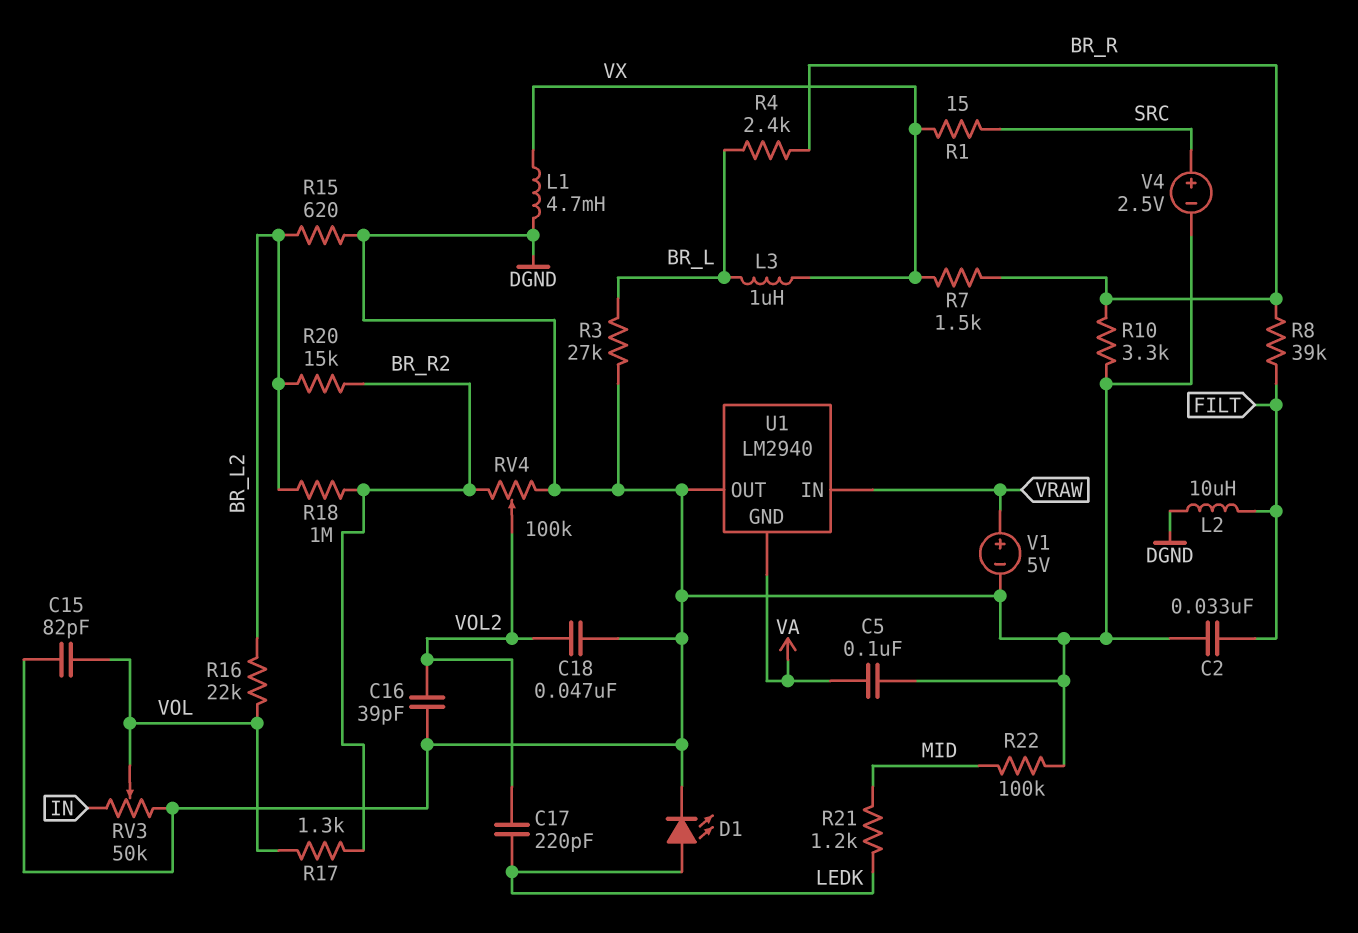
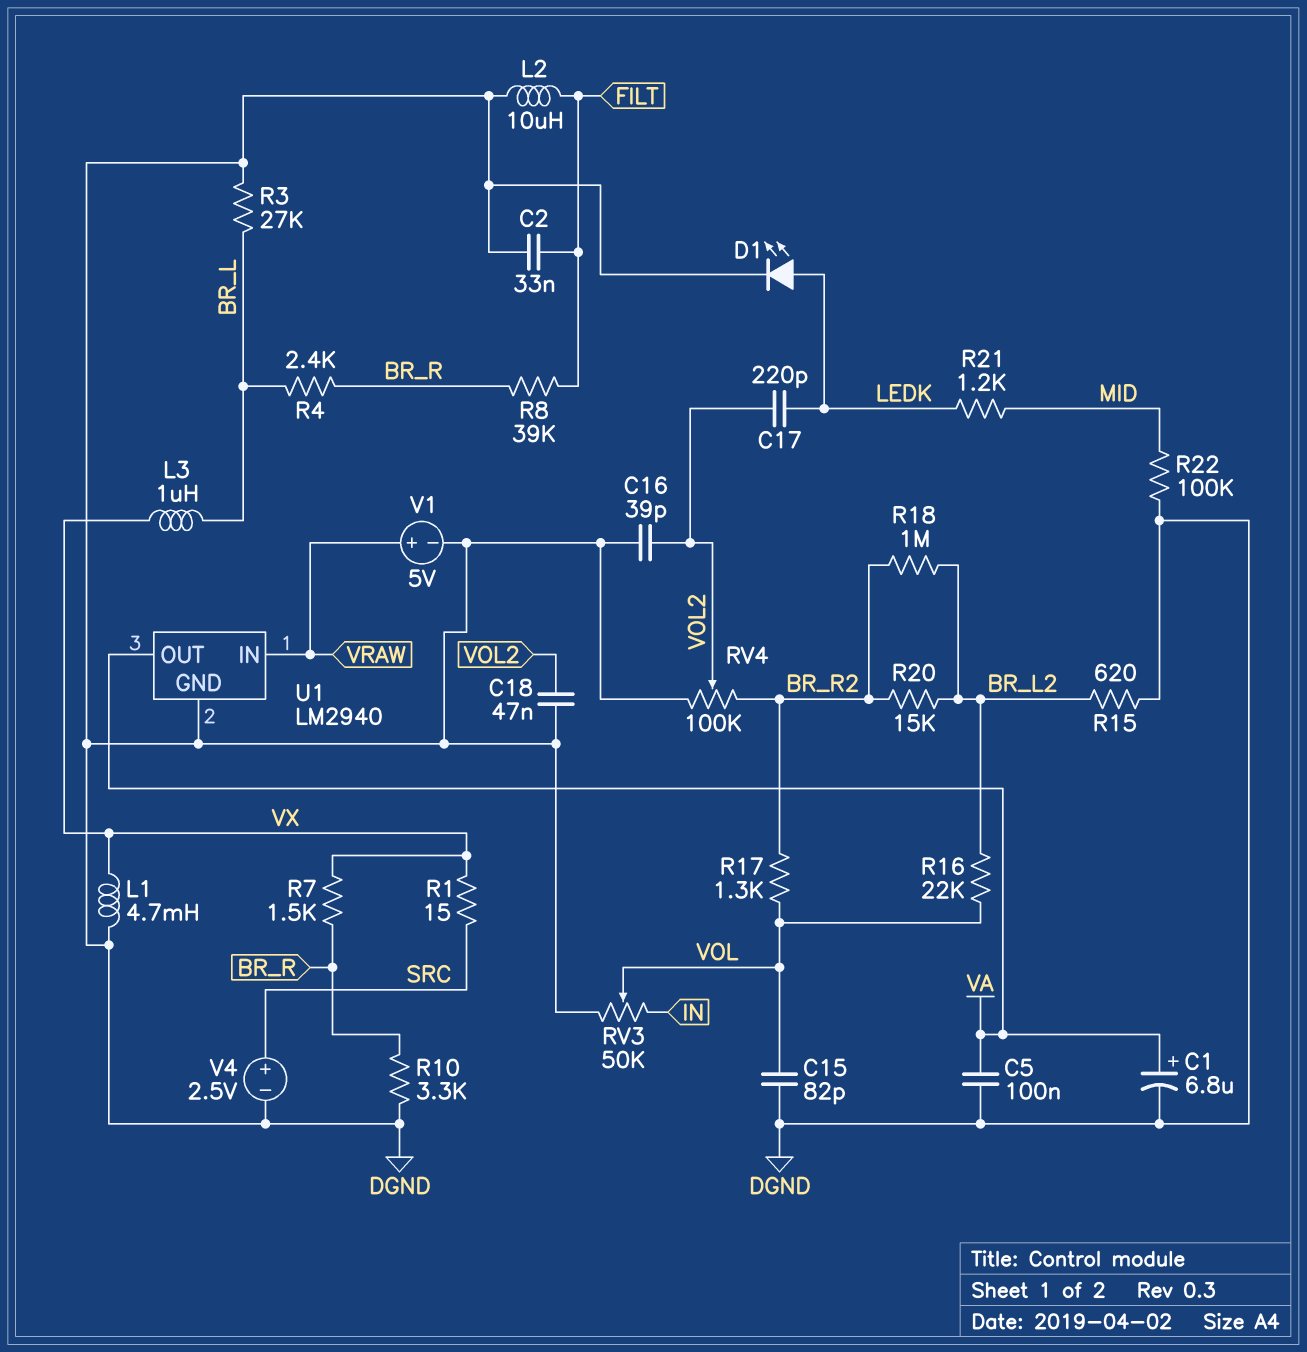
C1: none -> 6.8uF (plus VA, minus DGND)
U1 pin GND: VA -> DGND
U1 pin OUT: DGND -> VA

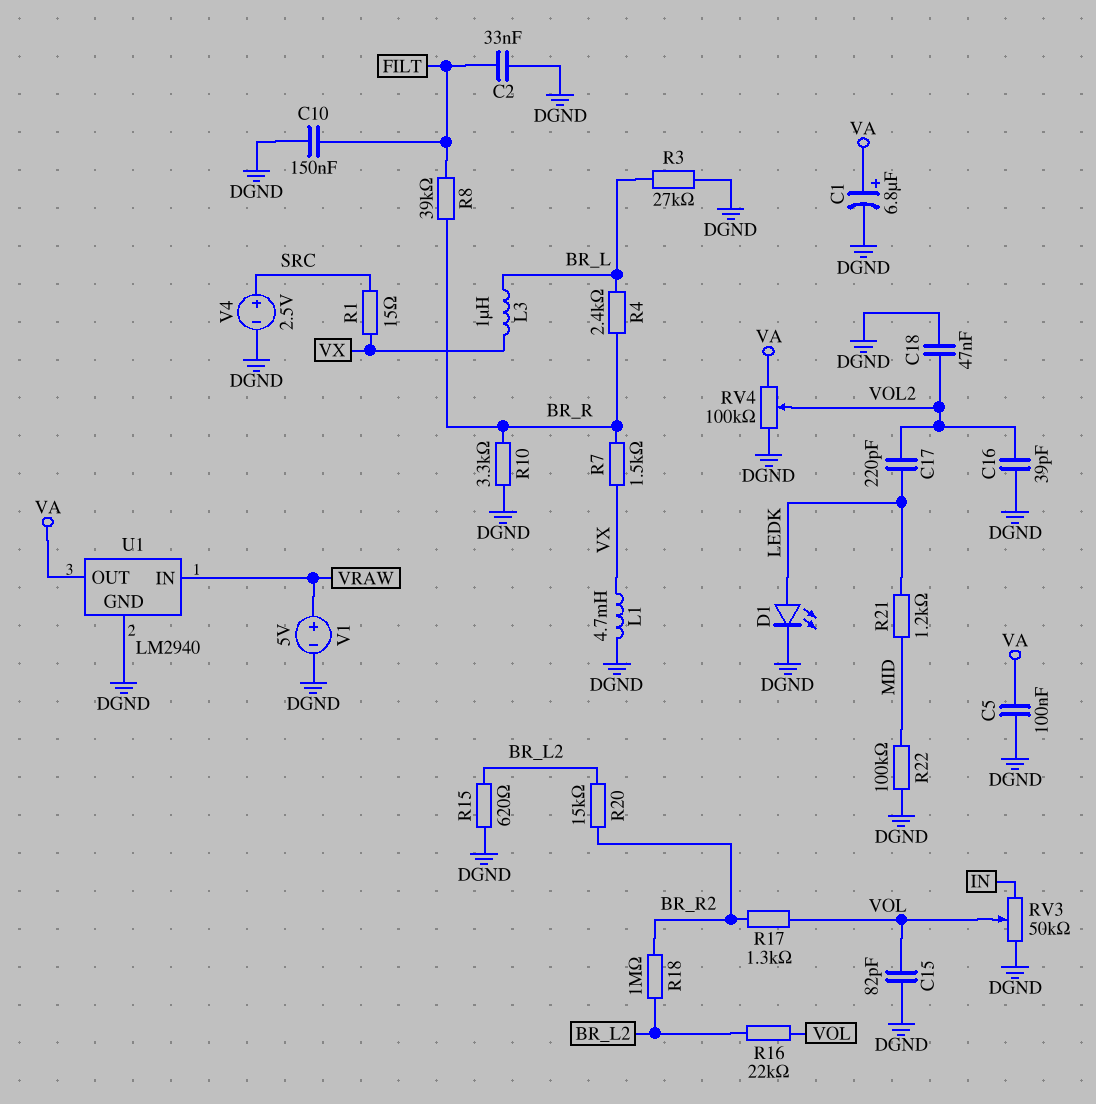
C10: none -> 150nF (DGND, FILT)
L2: 10uH (DGND, FILT) -> none
RV4: 100k (BR_R2, DGND, wiper VOL2) -> 100k (DGND, VA, wiper VOL2)

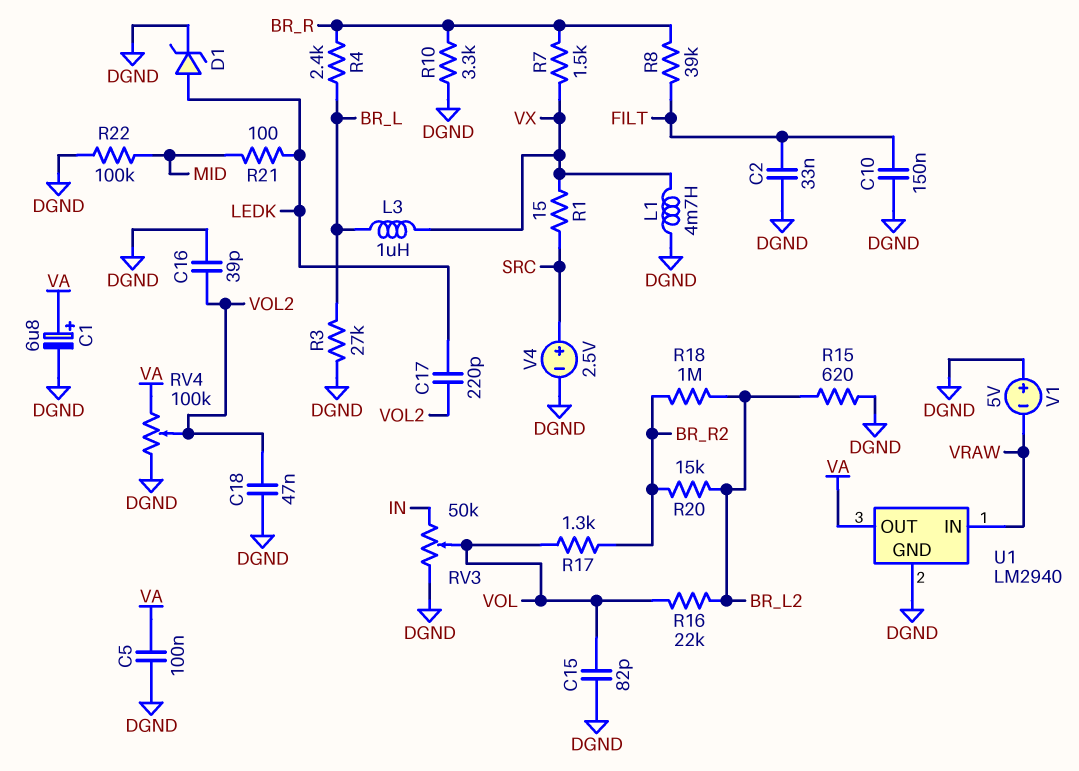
D1: LED (A LEDK, K DGND) -> zener (A LEDK, K DGND)
R21: 1.2k (LEDK, MID) -> 100 (LEDK, MID)
V1: 5V (plus VRAW, minus DGND) -> 5V (plus DGND, minus VRAW)

